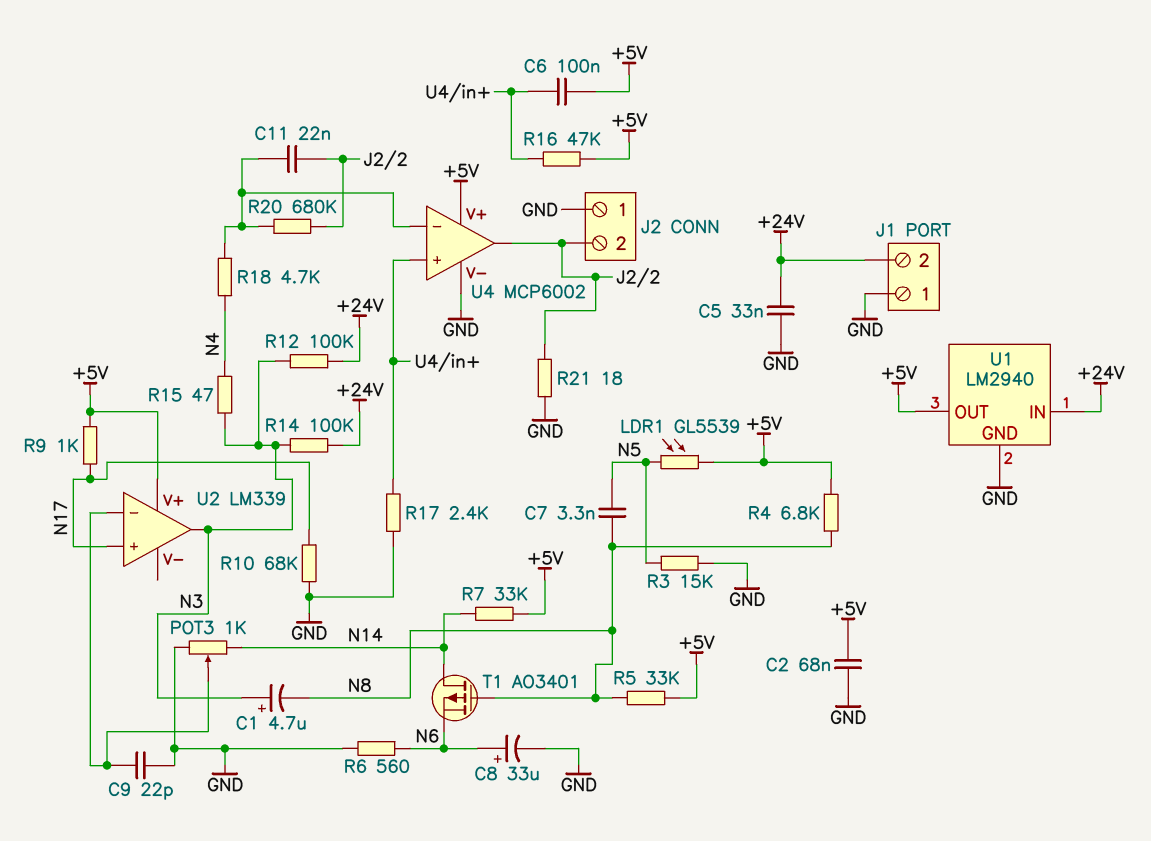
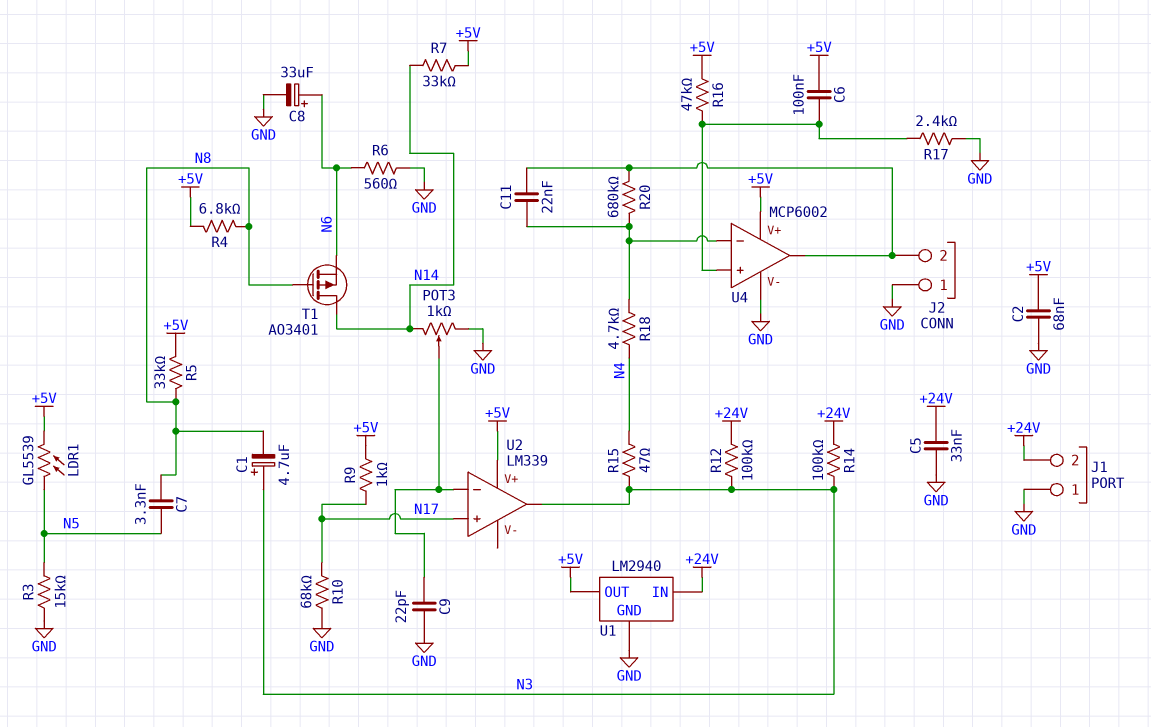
R21: 18 (GND, J2/2) -> none

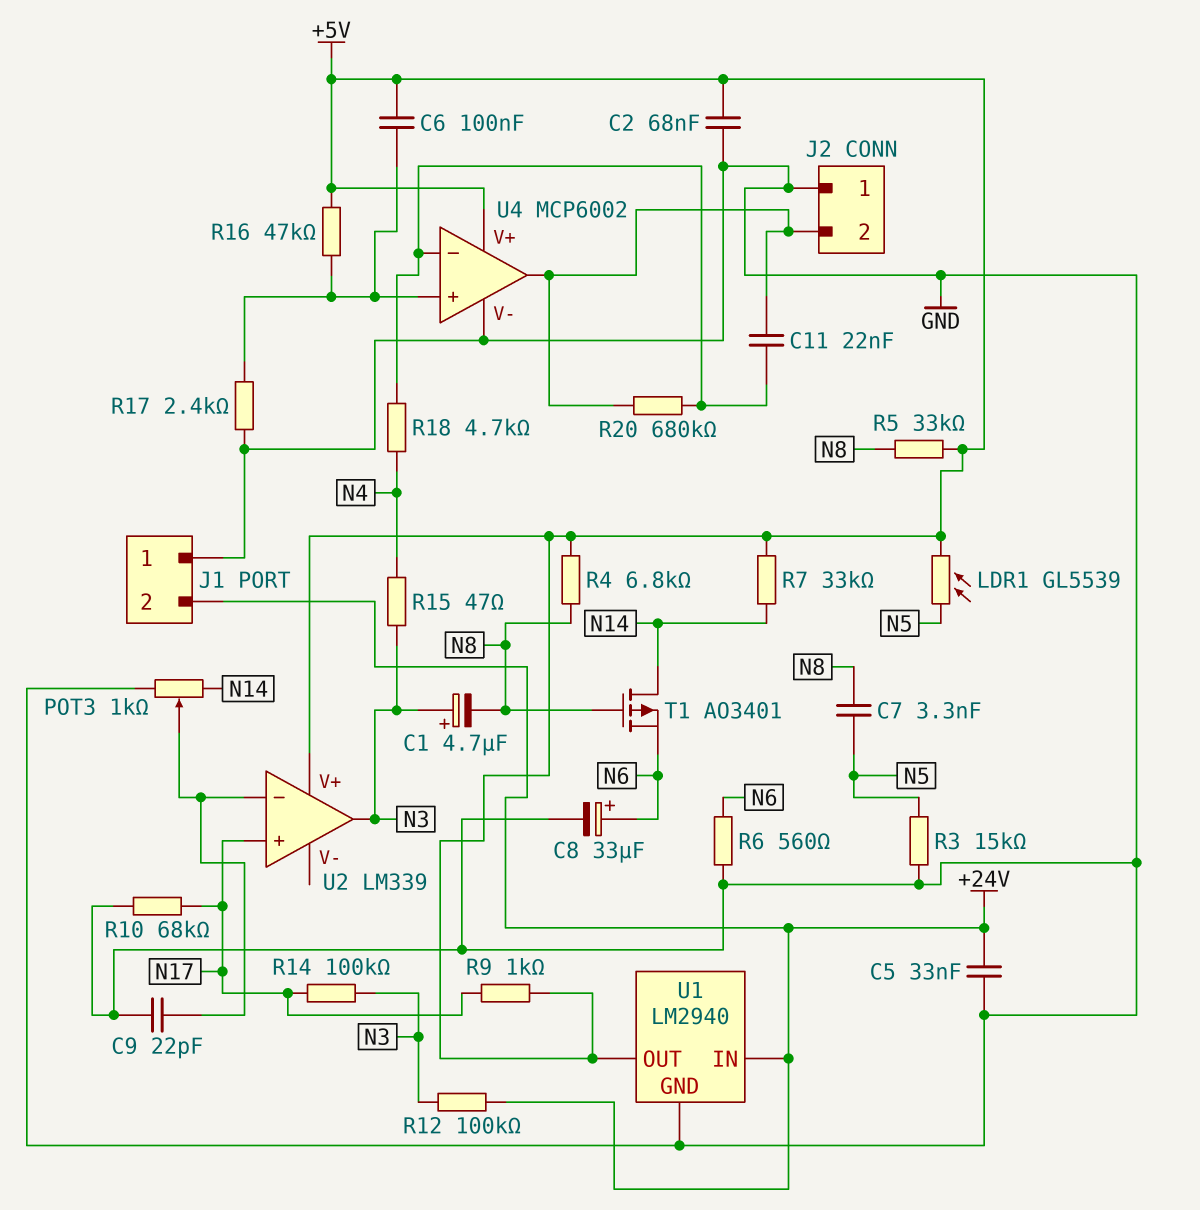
R14: 100k (+24V, N3) -> 100k (N3, N17)

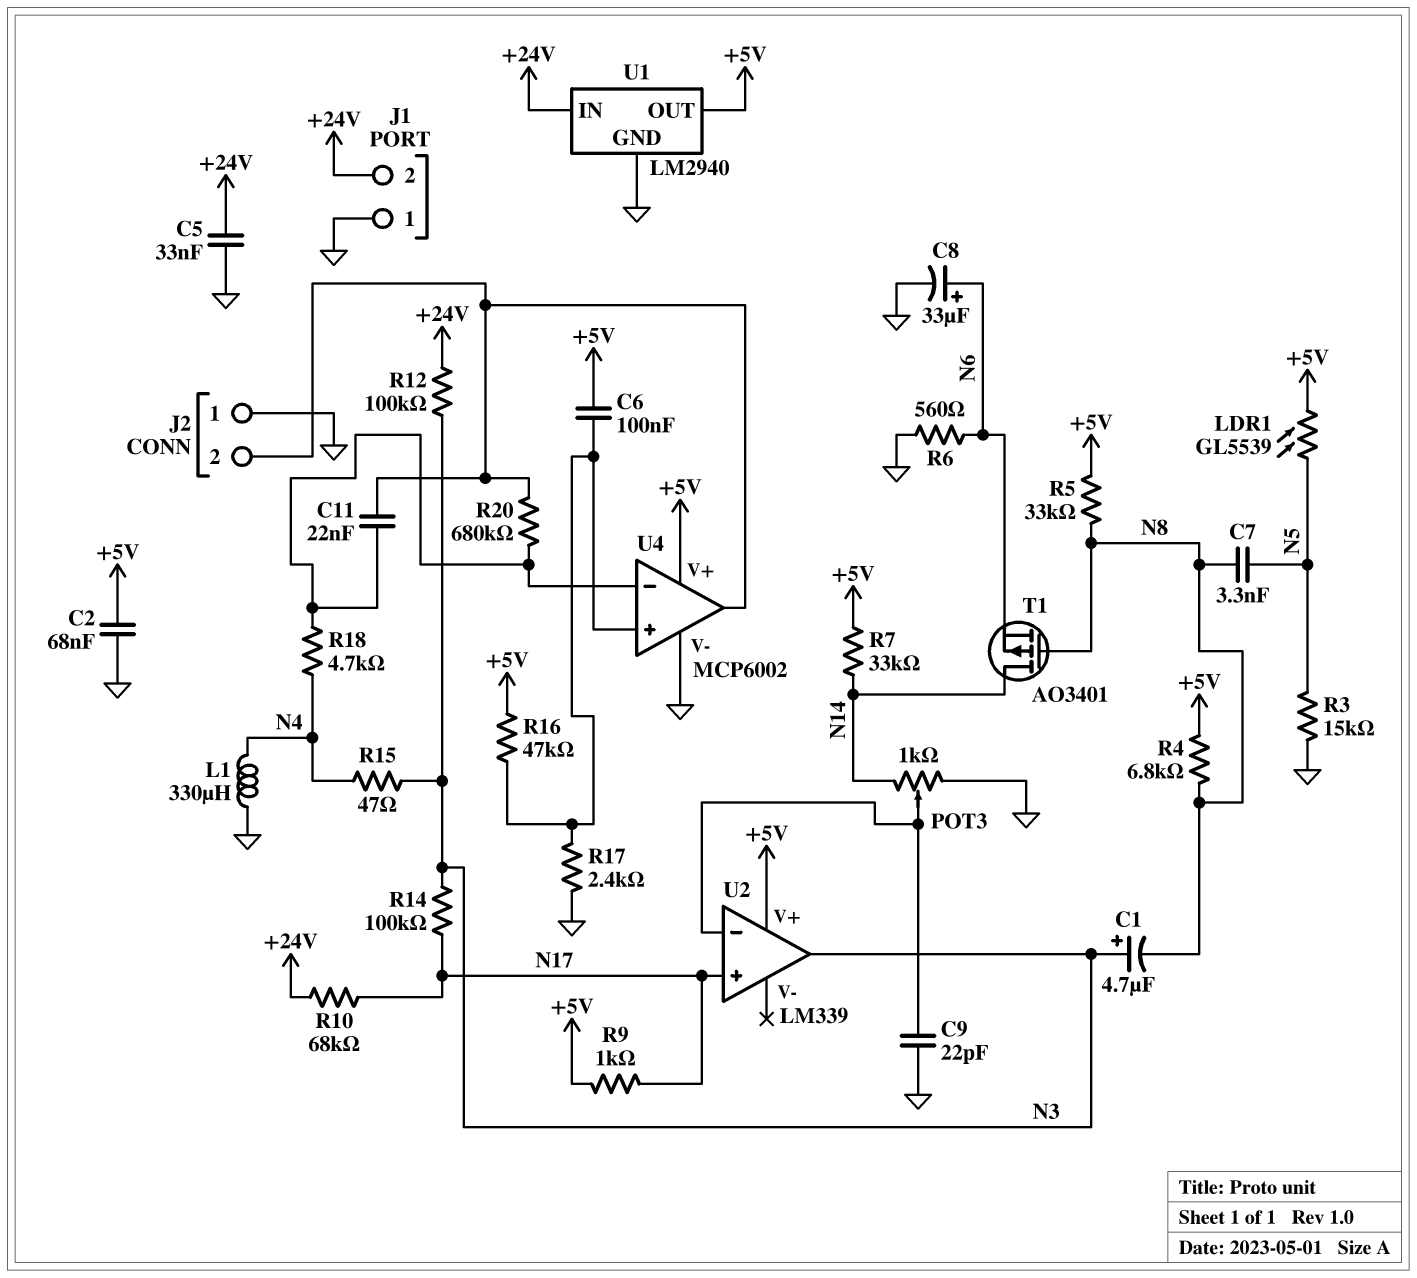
L1: none -> 330uH (GND, N4)
R10: 68k (GND, N17) -> 68k (+24V, N17)

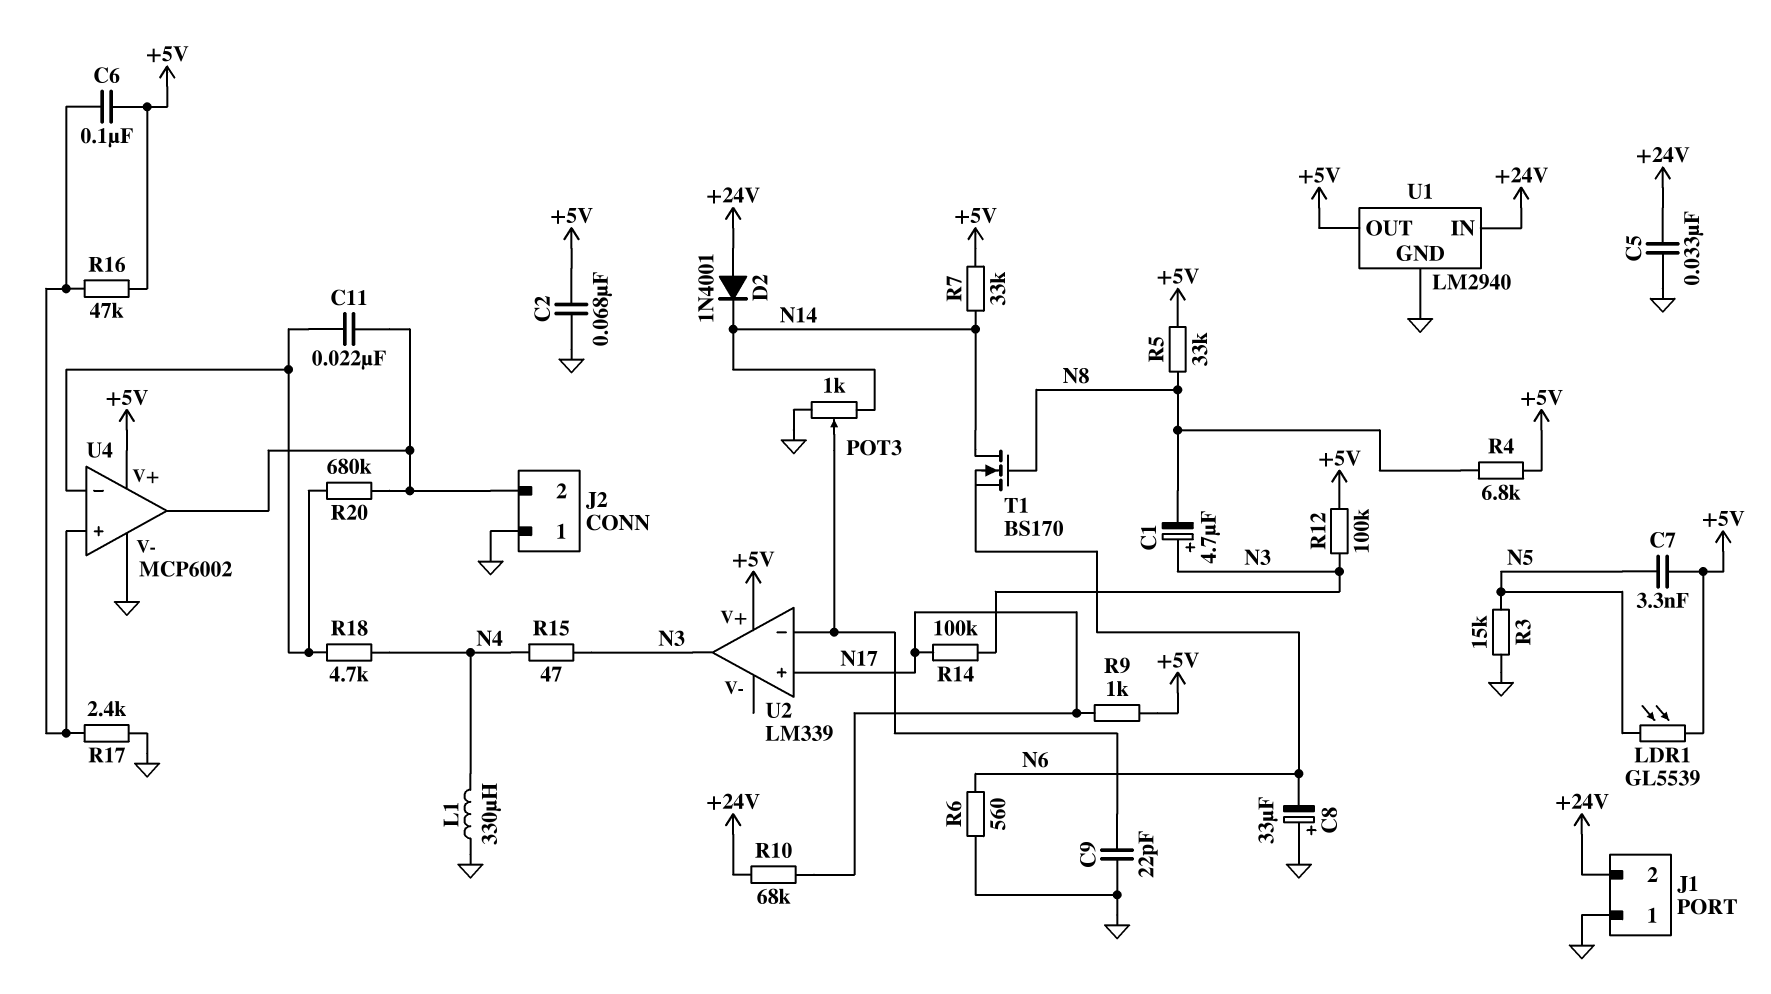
C7: 3.3nF (N5, N8) -> 3.3nF (+5V, N5)
C8: 33uF (plus N6, minus GND) -> 33uF (plus GND, minus N6)
D2: none -> diode 1N4001 (A +24V, K N14)
R12: 100k (+24V, N3) -> 100k (+5V, N3)
T1: PMOS AO3401 (G N8, D N14, S N6) -> NMOS BS170 (G N8, D N14, S N6)

